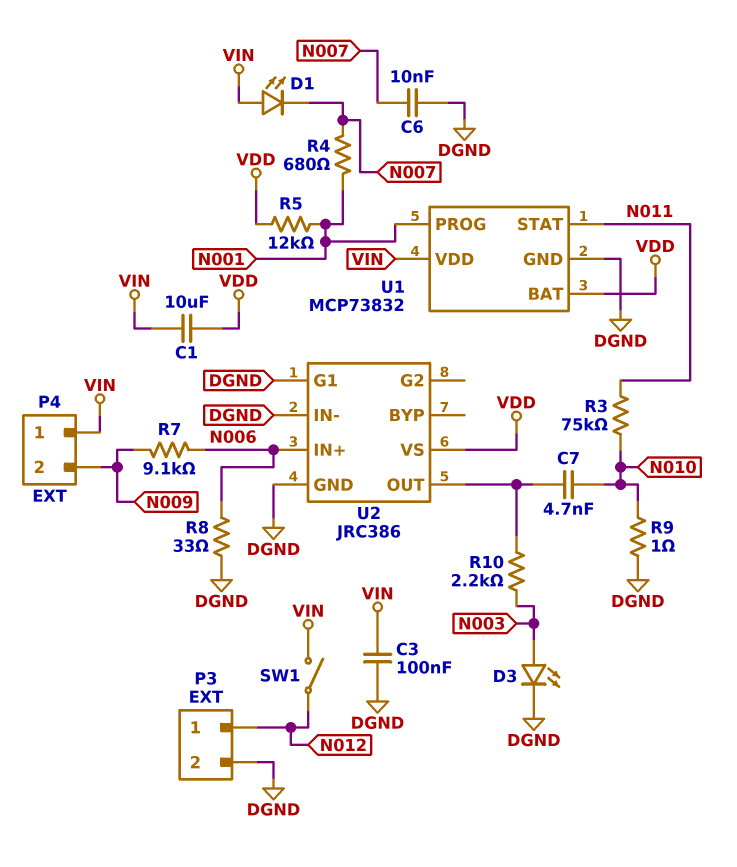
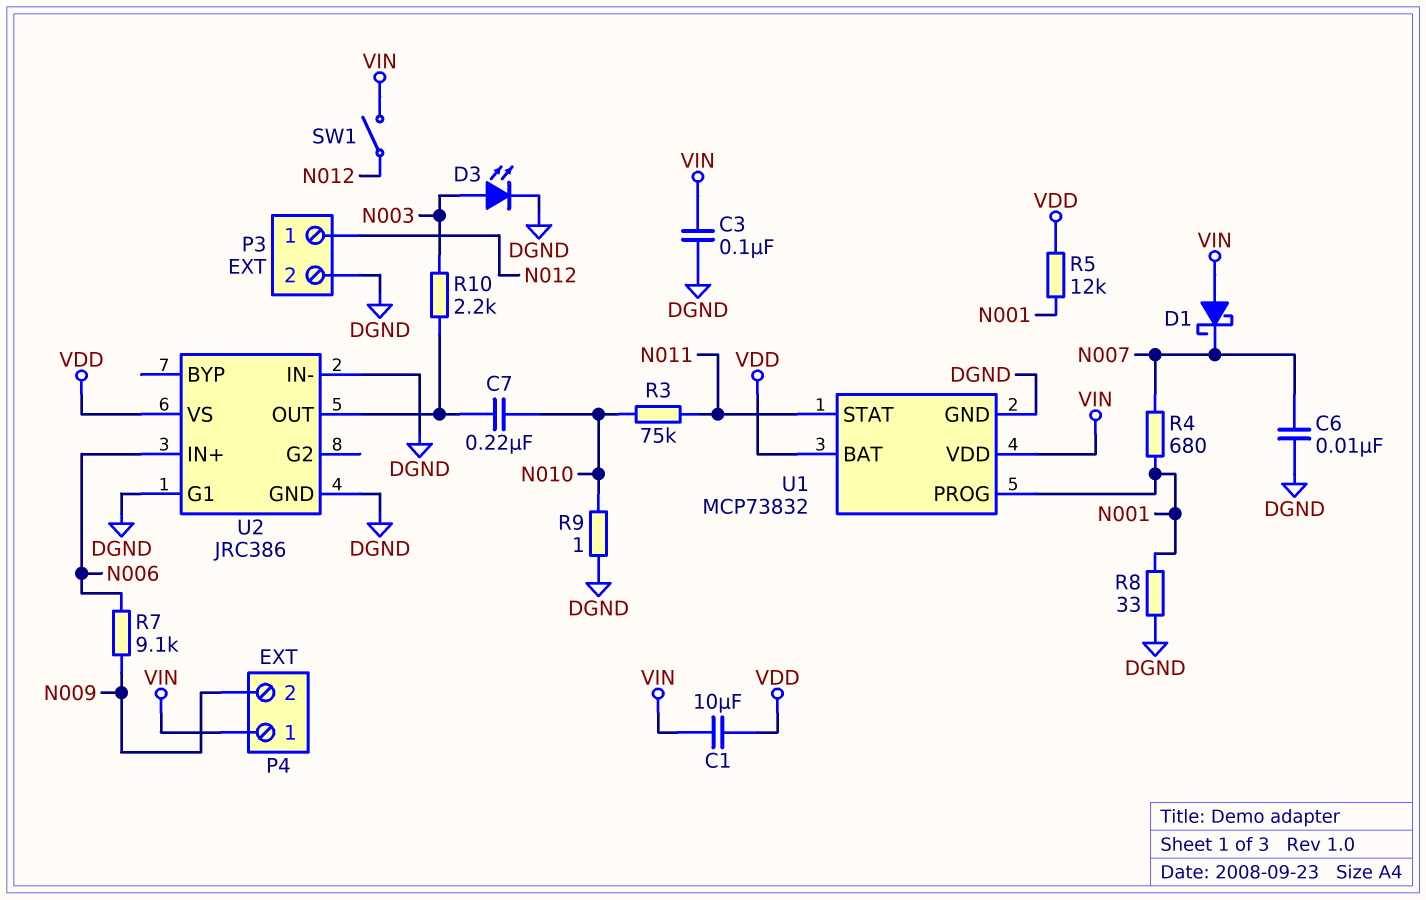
C7: 4.7nF (N010, U2/OUT) -> 220nF (N010, U2/OUT)
D1: LED (A VIN, K N007) -> schottky (A VIN, K N007)
R8: 33 (DGND, N006) -> 33 (DGND, N001)

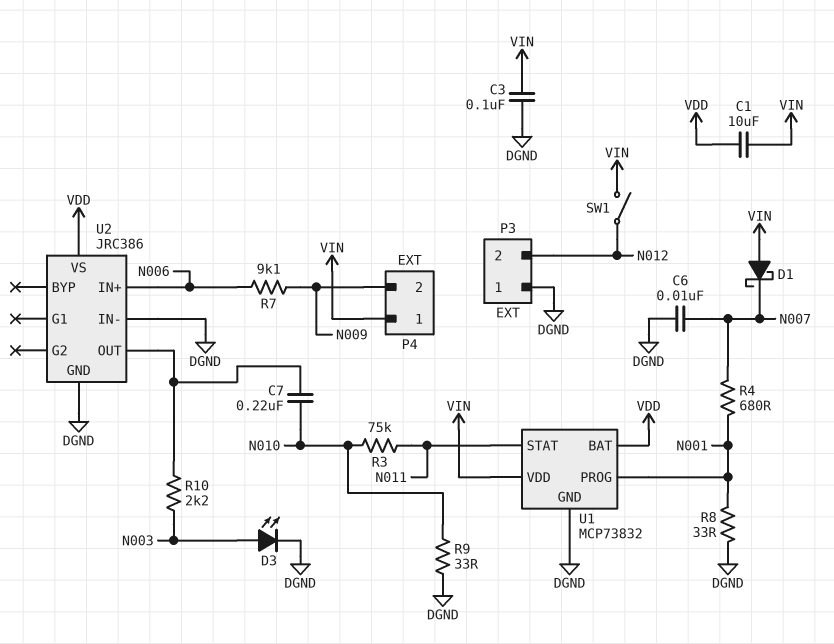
P3 pin 1: N012 -> DGND
P3 pin 2: DGND -> N012
R5: 12k (N001, VDD) -> none
R9: 1 (DGND, N010) -> 33 (DGND, N010)
U2 pin G1: DGND -> none

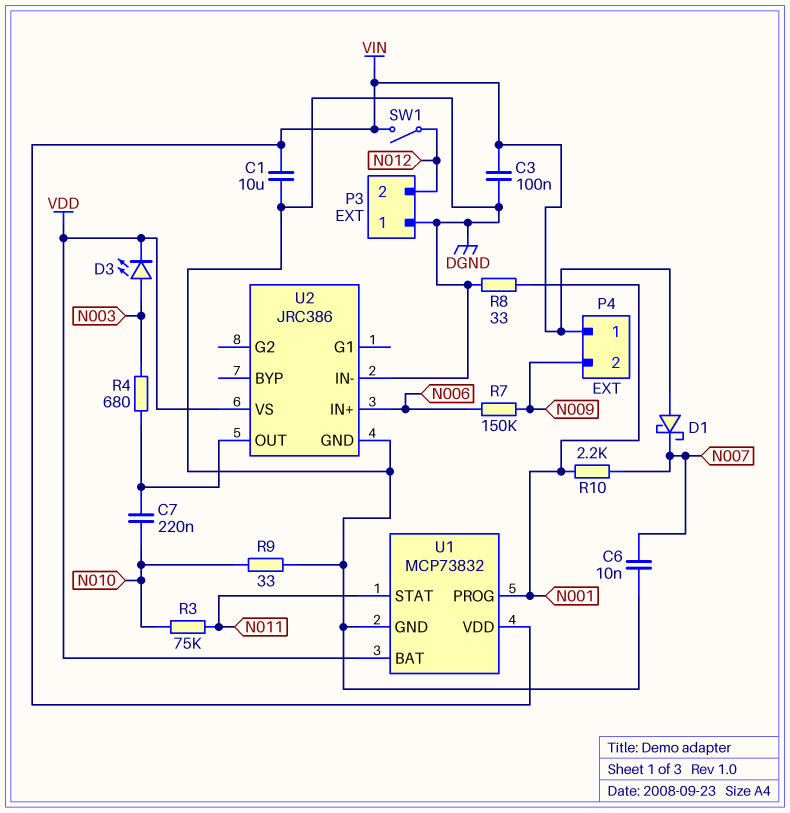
C1: 10uF (VDD, VIN) -> 10uF (DGND, VIN)
D3: LED (A N003, K DGND) -> LED (A N003, K VDD)
R4: 680 (N001, N007) -> 680 (N003, U2/OUT)
R7: 9.1k (N006, N009) -> 150k (N006, N009)
R10: 2.2k (N003, U2/OUT) -> 2.2k (N001, N007)

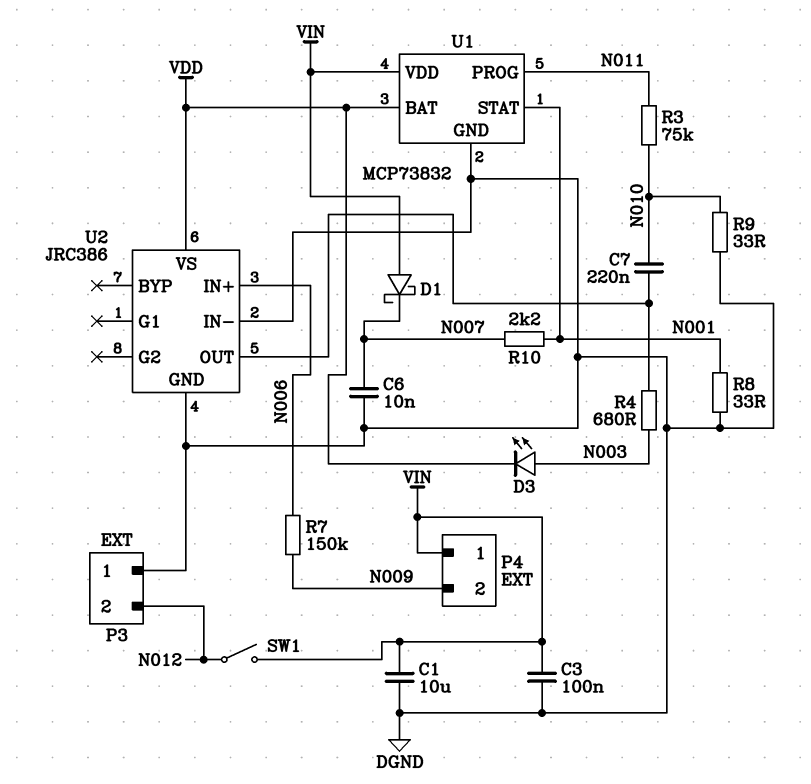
U1 pin PROG: N001 -> N011
U1 pin STAT: N011 -> N001

